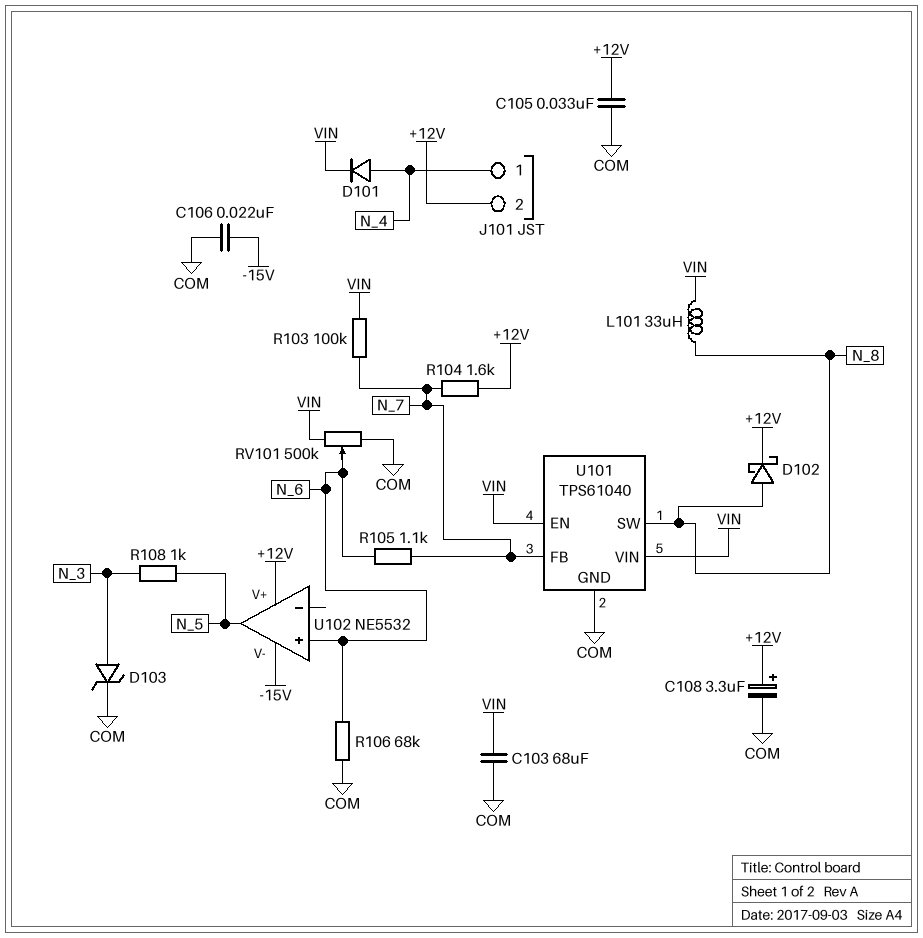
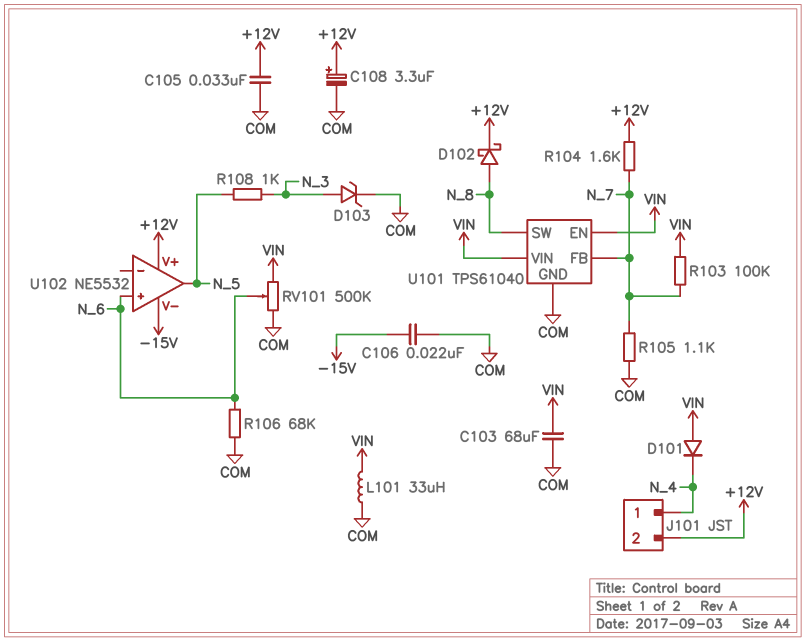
D101: diode (A N_4, K VIN) -> diode (A VIN, K N_4)
L101: 33uH (N_8, VIN) -> 33uH (COM, VIN)
R105: 1.1k (N_6, N_7) -> 1.1k (COM, N_7)

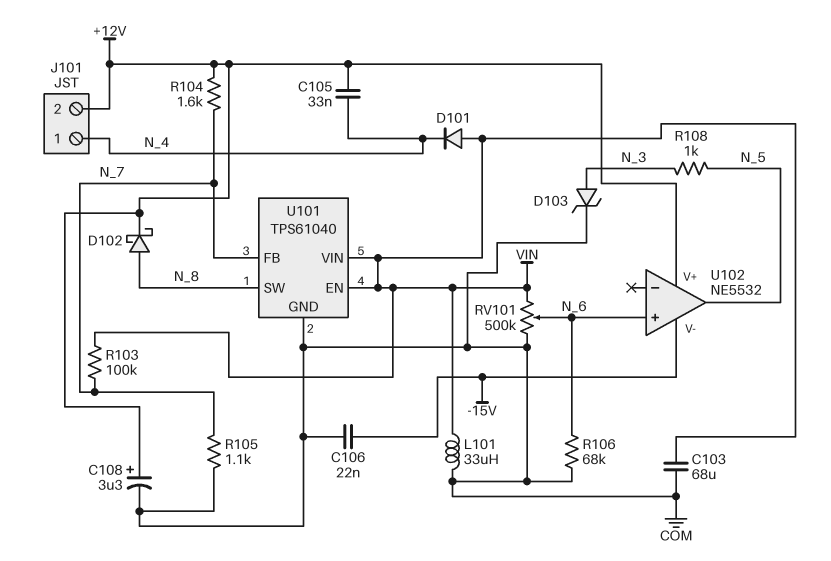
C105: 33nF (+12V, COM) -> 33nF (+12V, N_4)

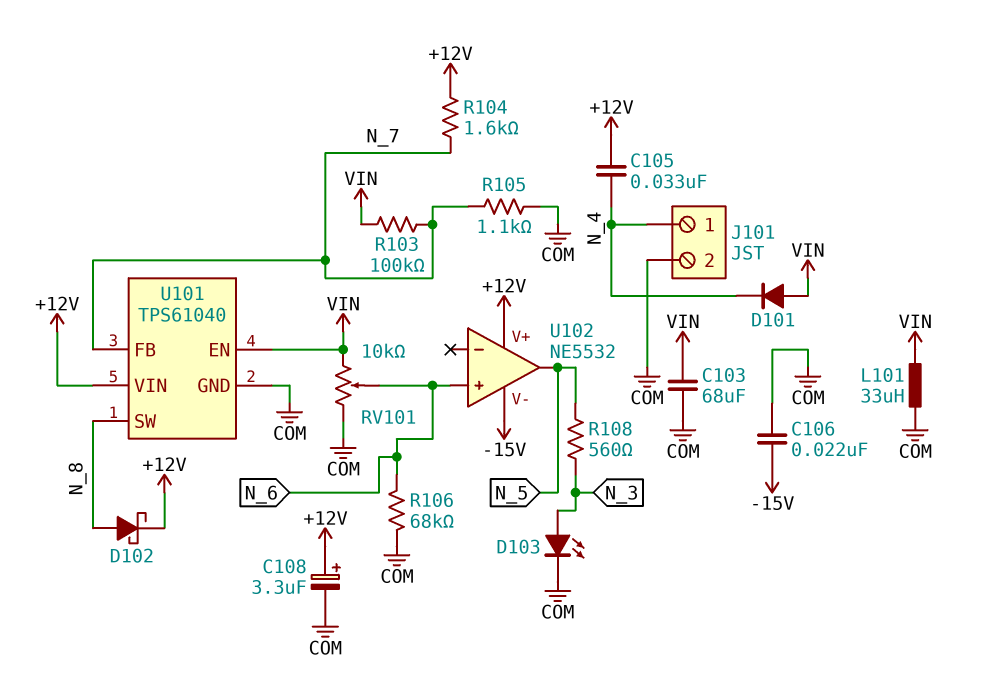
D103: zener (A N_3, K COM) -> LED (A N_3, K COM)
J101 pin 2: +12V -> COM
R108: 1k (N_3, N_5) -> 560 (N_3, N_5)
RV101: 500k (COM, VIN, wiper N_6) -> 10k (COM, VIN, wiper N_6)
U101 pin VIN: VIN -> +12V

